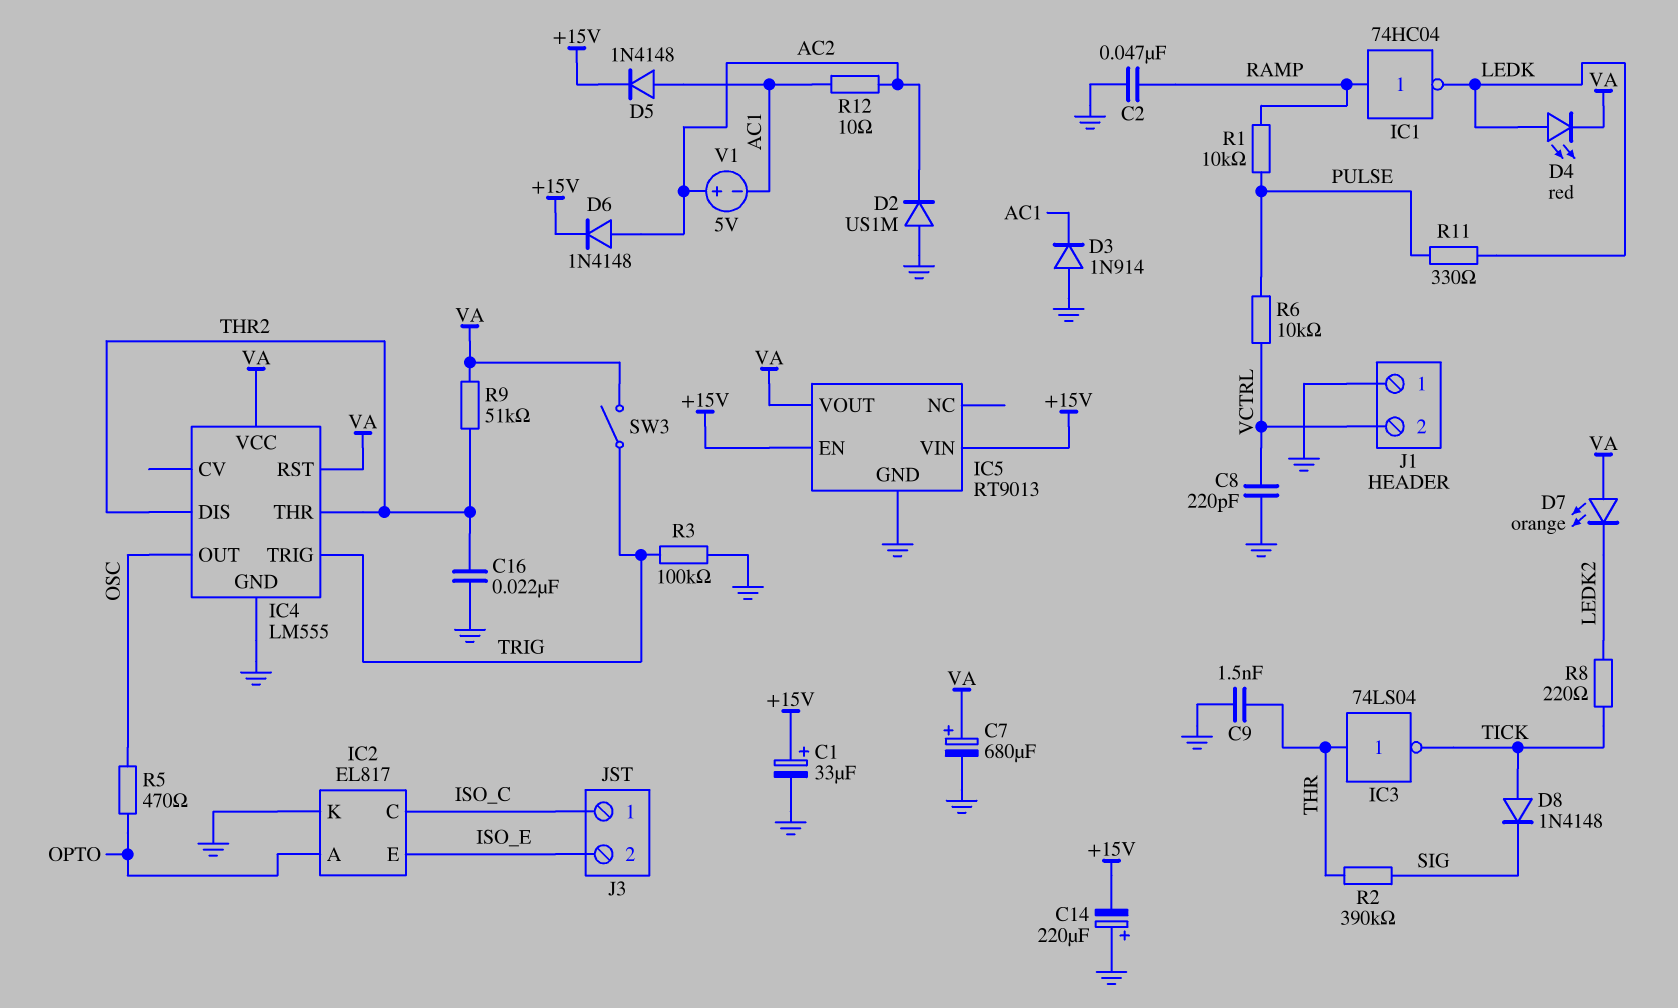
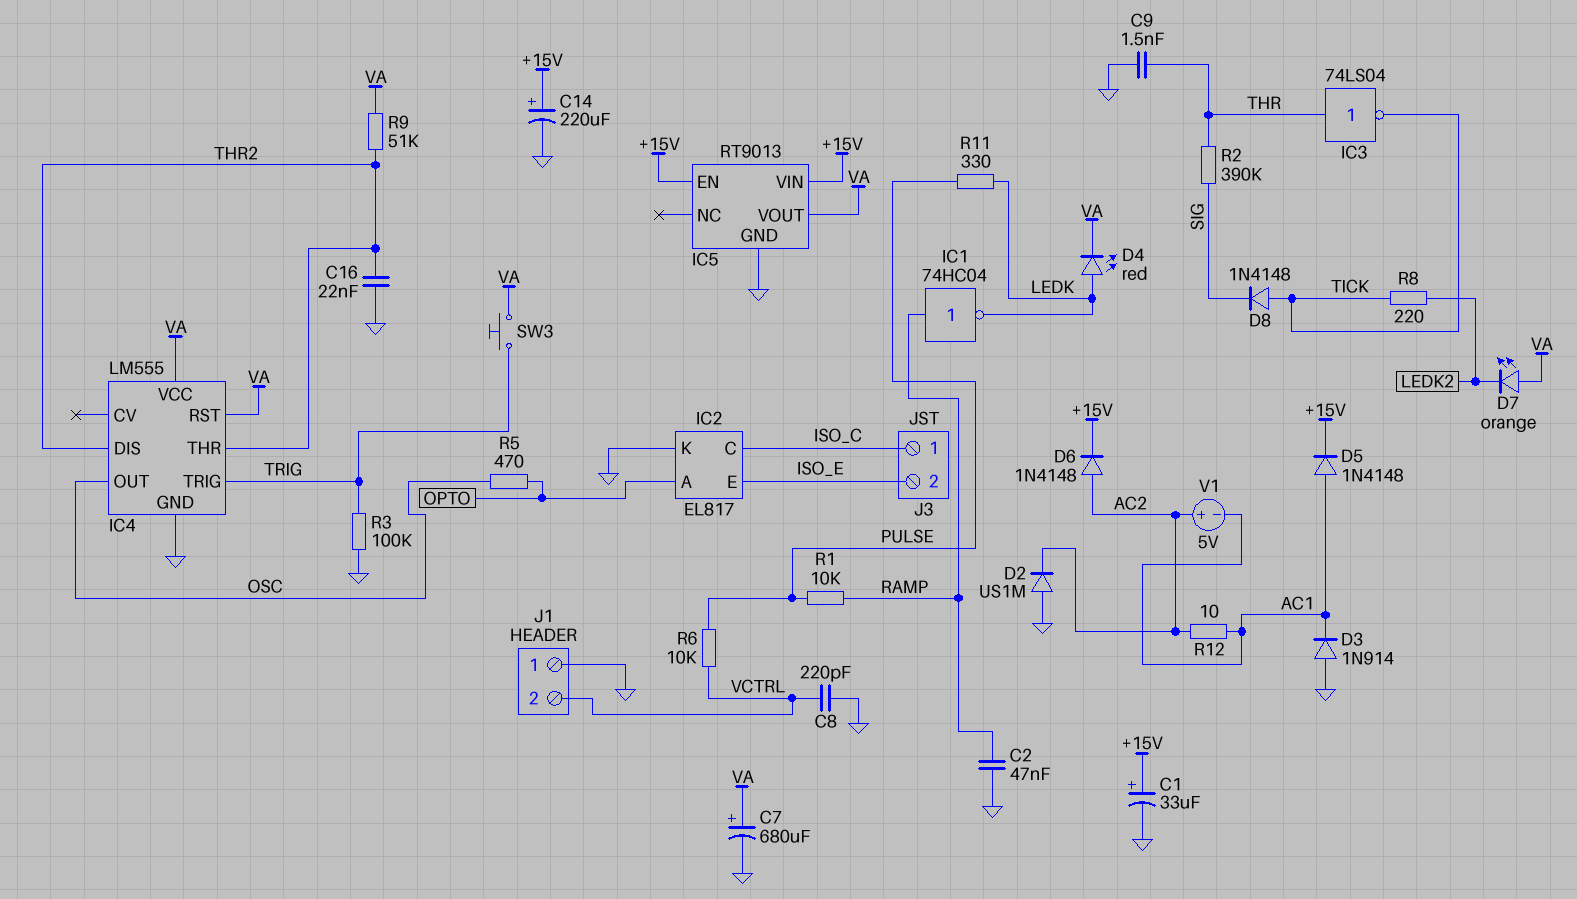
C14: 220uF (plus GND, minus +15V) -> 220uF (plus +15V, minus GND)
SW3: switch (TRIG, VA) -> button (TRIG, VA)

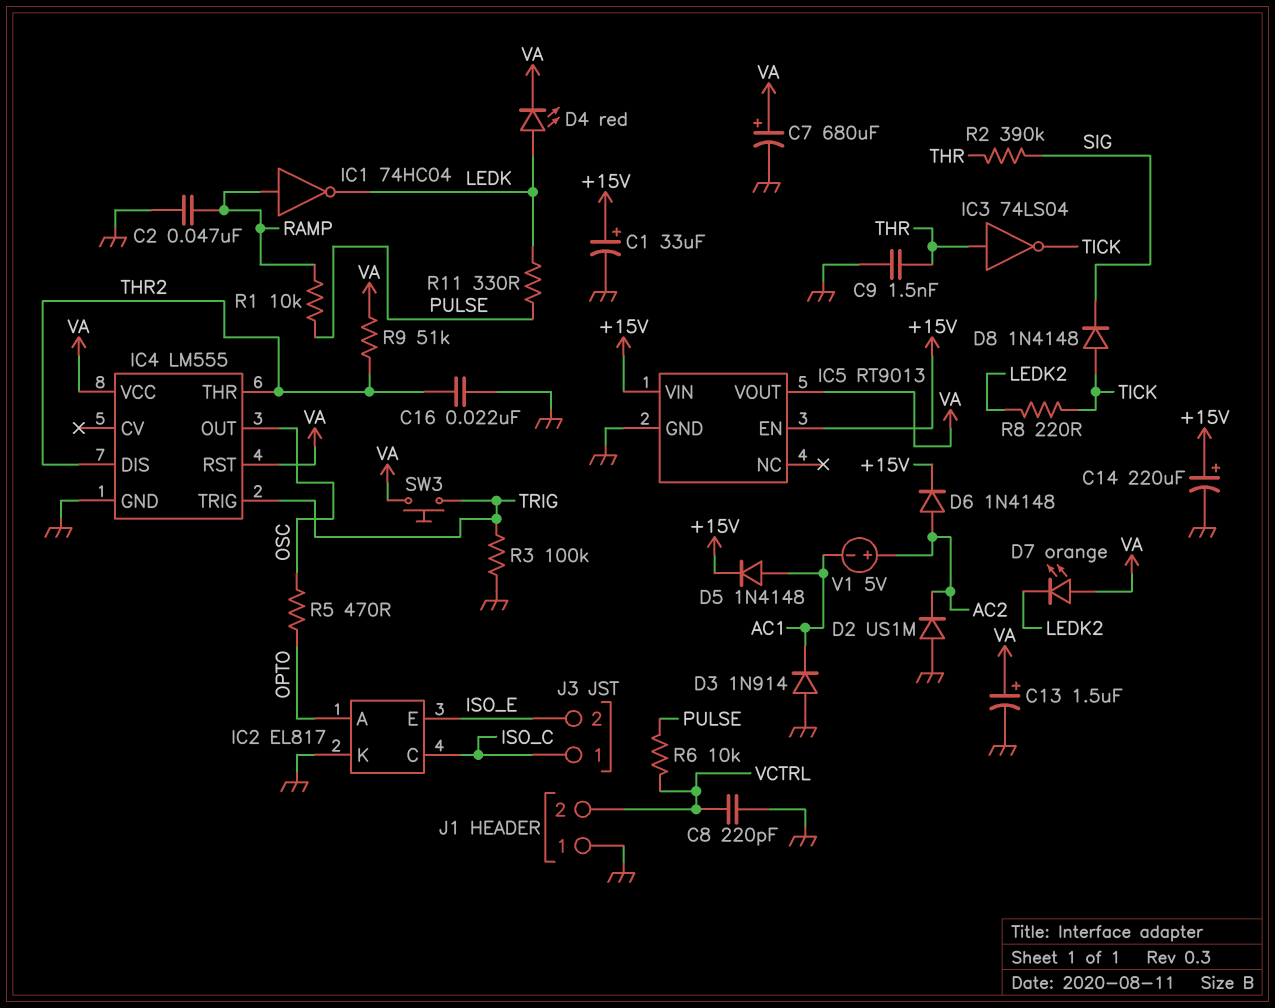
C13: none -> 1.5uF (plus VA, minus GND)
R12: 10 (AC1, AC2) -> none

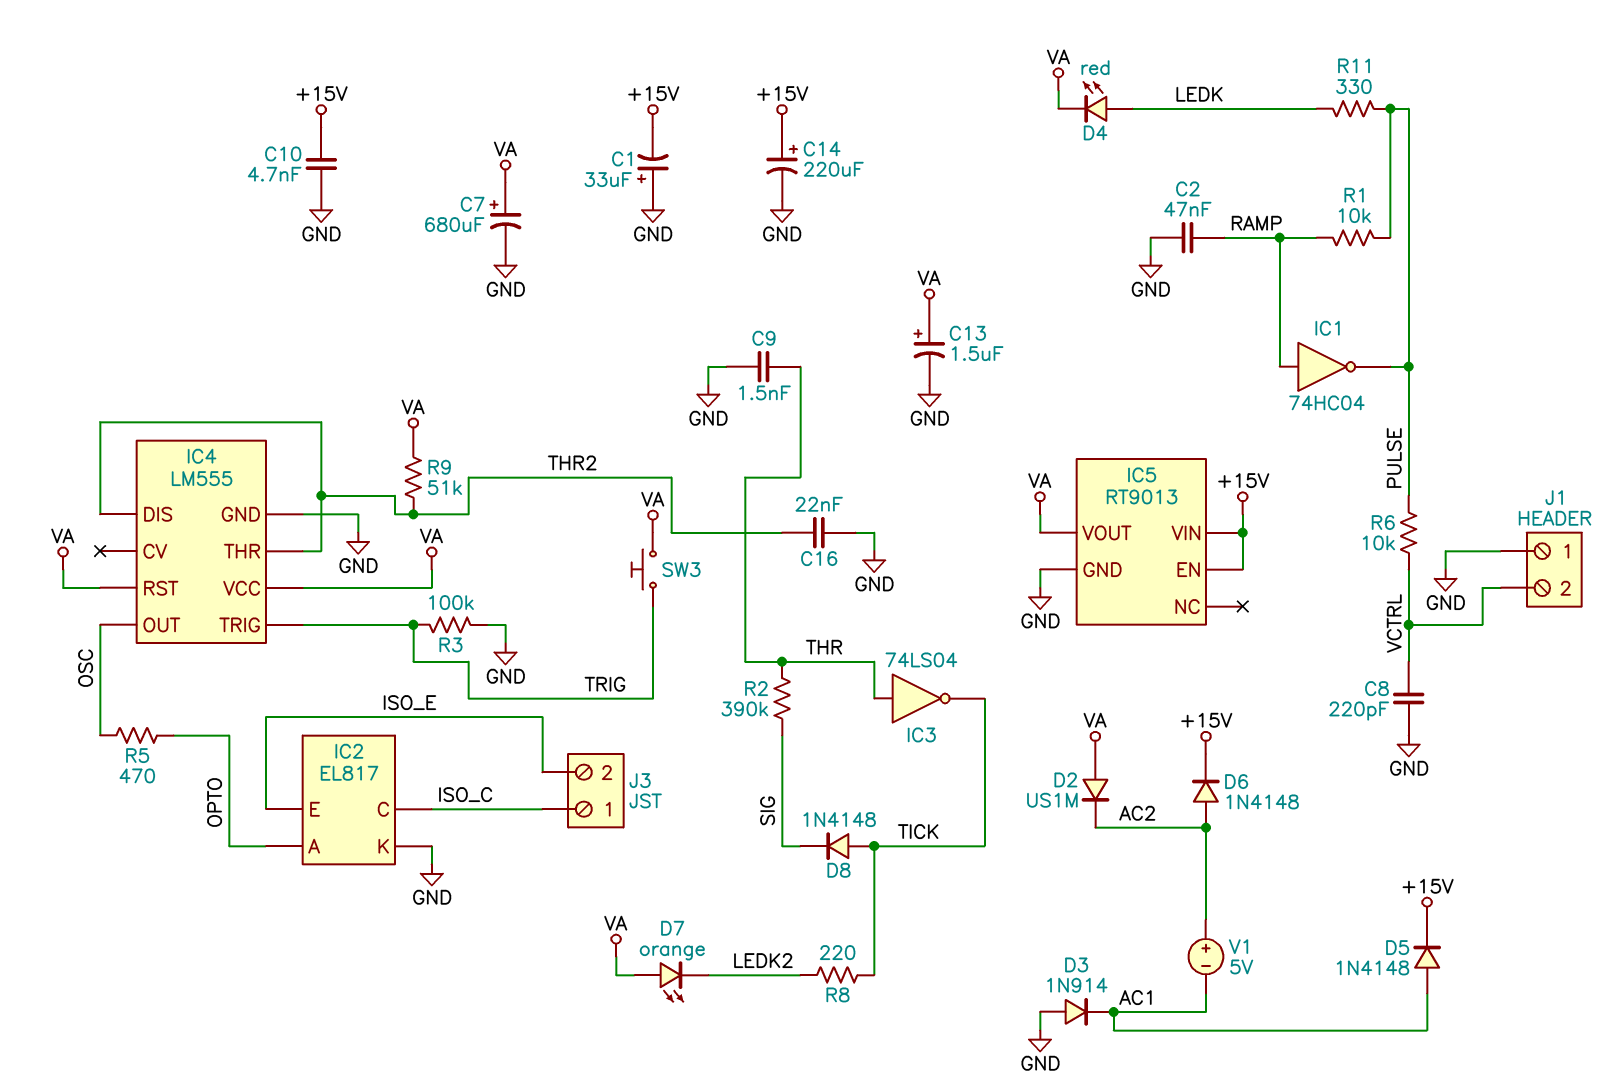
C1: 33uF (plus +15V, minus GND) -> 33uF (plus GND, minus +15V)
C10: none -> 4.7nF (+15V, GND)
D2: diode US1M (A GND, K AC2) -> diode US1M (A VA, K AC2)
IC1: NOT 74HC04 (in RAMP, out LEDK) -> NOT 74HC04 (in RAMP, out PULSE)

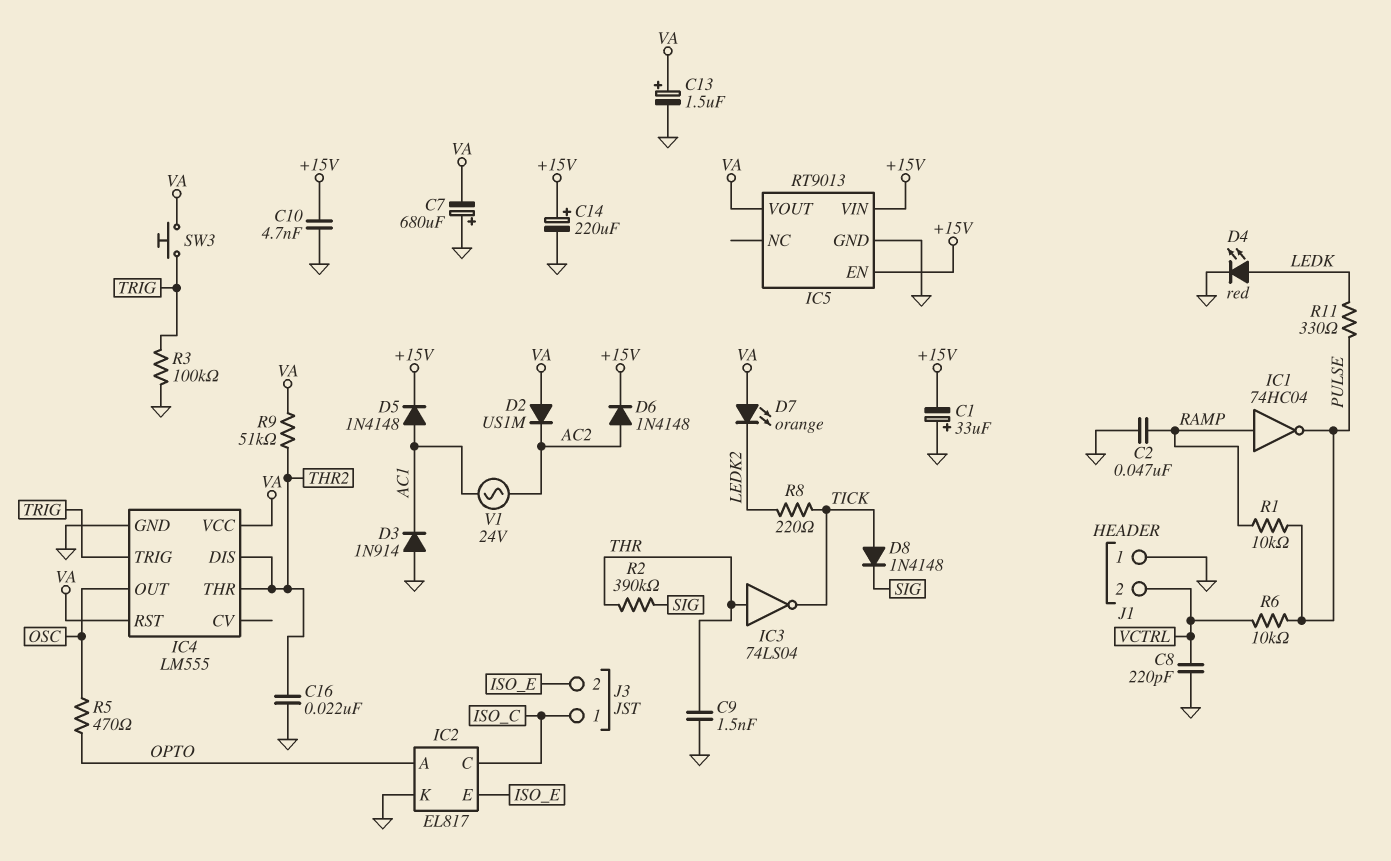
C7: 680uF (plus VA, minus GND) -> 680uF (plus GND, minus VA)
D4: LED red (A LEDK, K VA) -> LED red (A LEDK, K GND)
V1: 5V (plus AC2, minus AC1) -> AC 24V (AC1, AC2)

